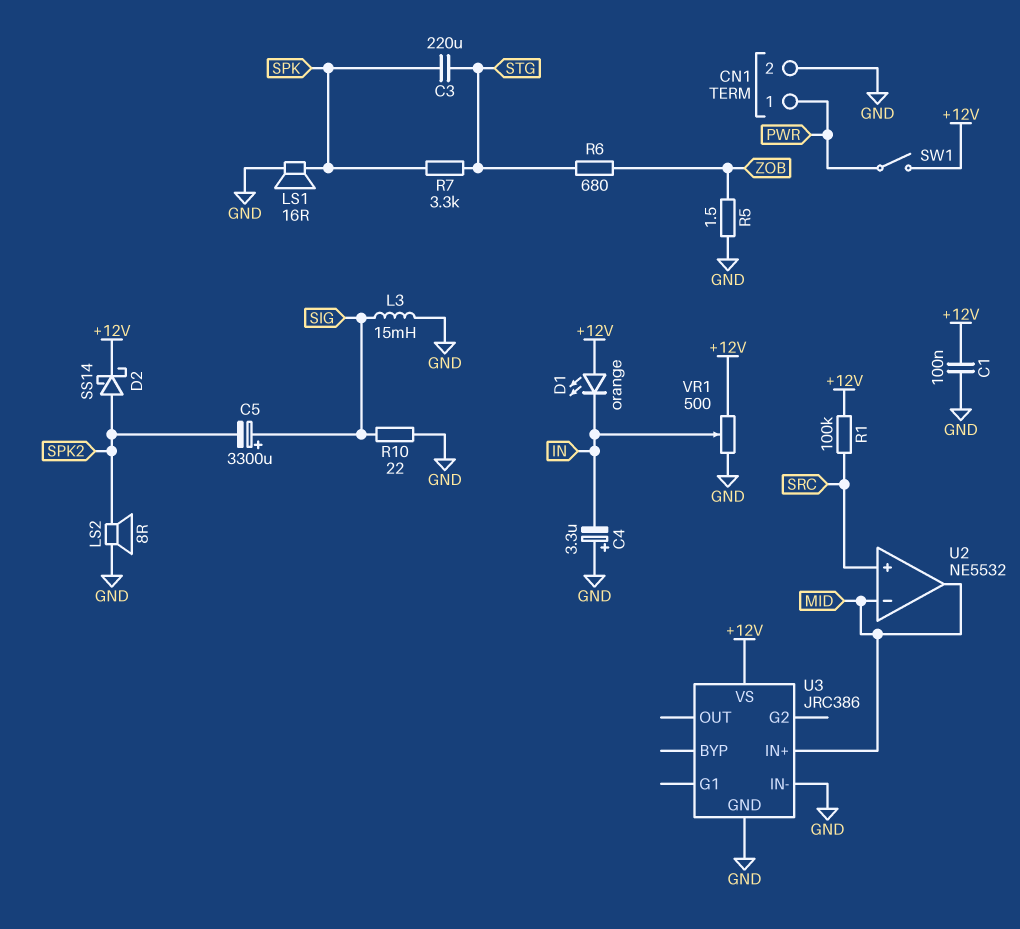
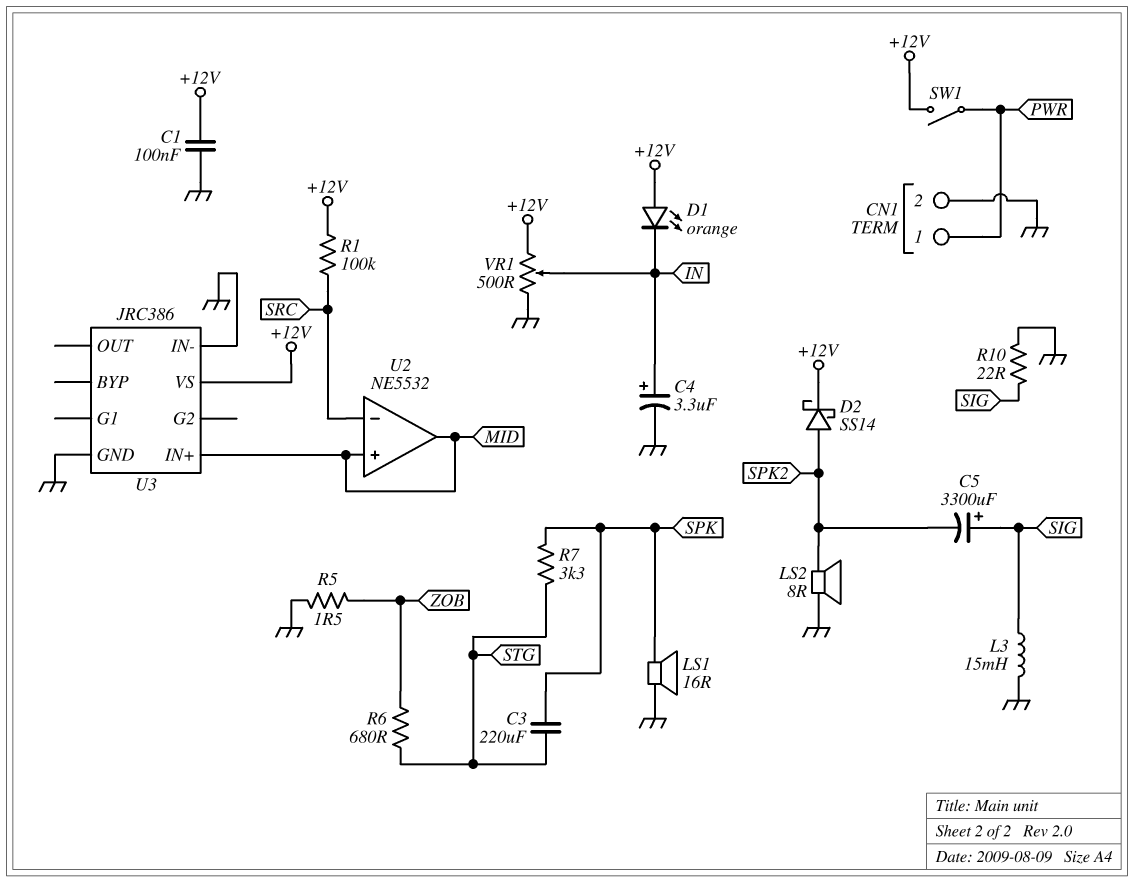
C4: 3.3uF (plus GND, minus IN) -> 3.3uF (plus IN, minus GND)
U2 pin in+: SRC -> MID
U2 pin in-: MID -> SRC

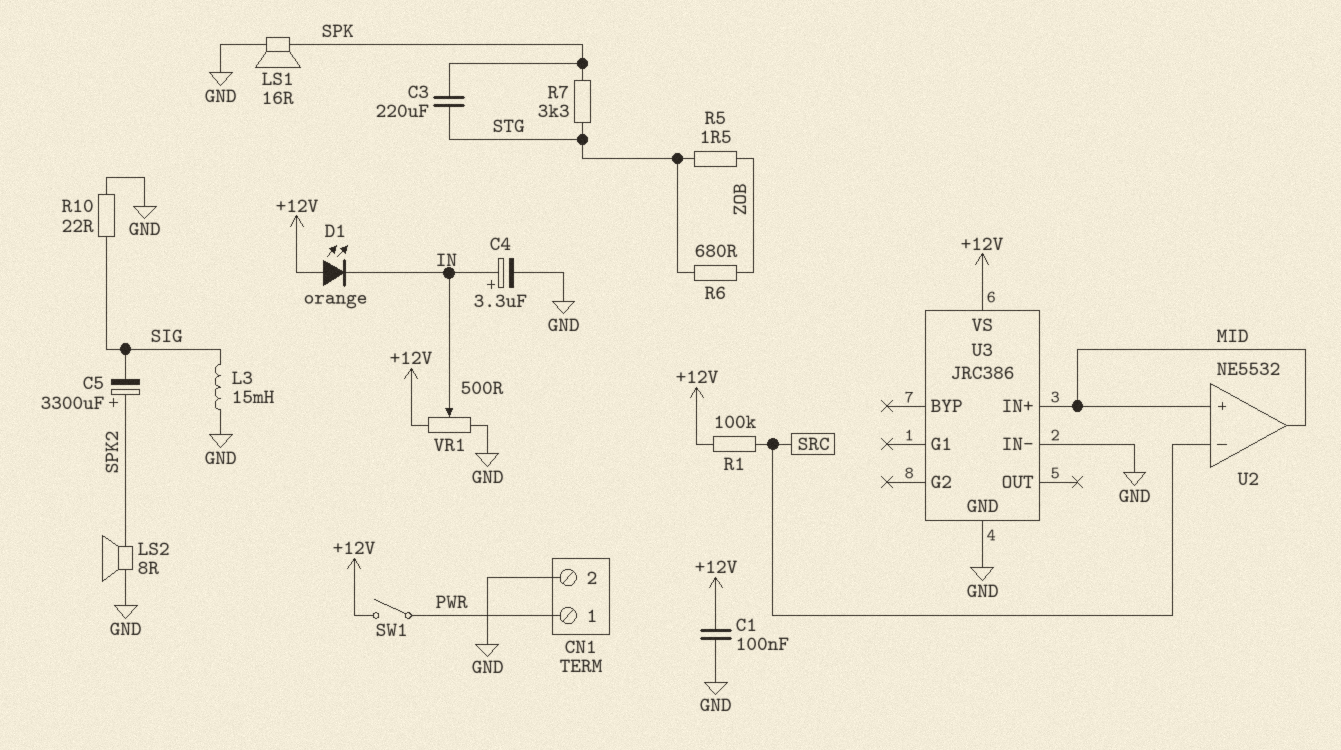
C5: 3300uF (plus SIG, minus SPK2) -> 3300uF (plus SPK2, minus SIG)
D2: schottky SS14 (A SPK2, K +12V) -> none
R5: 1.5 (GND, ZOB) -> 1.5 (STG, ZOB)

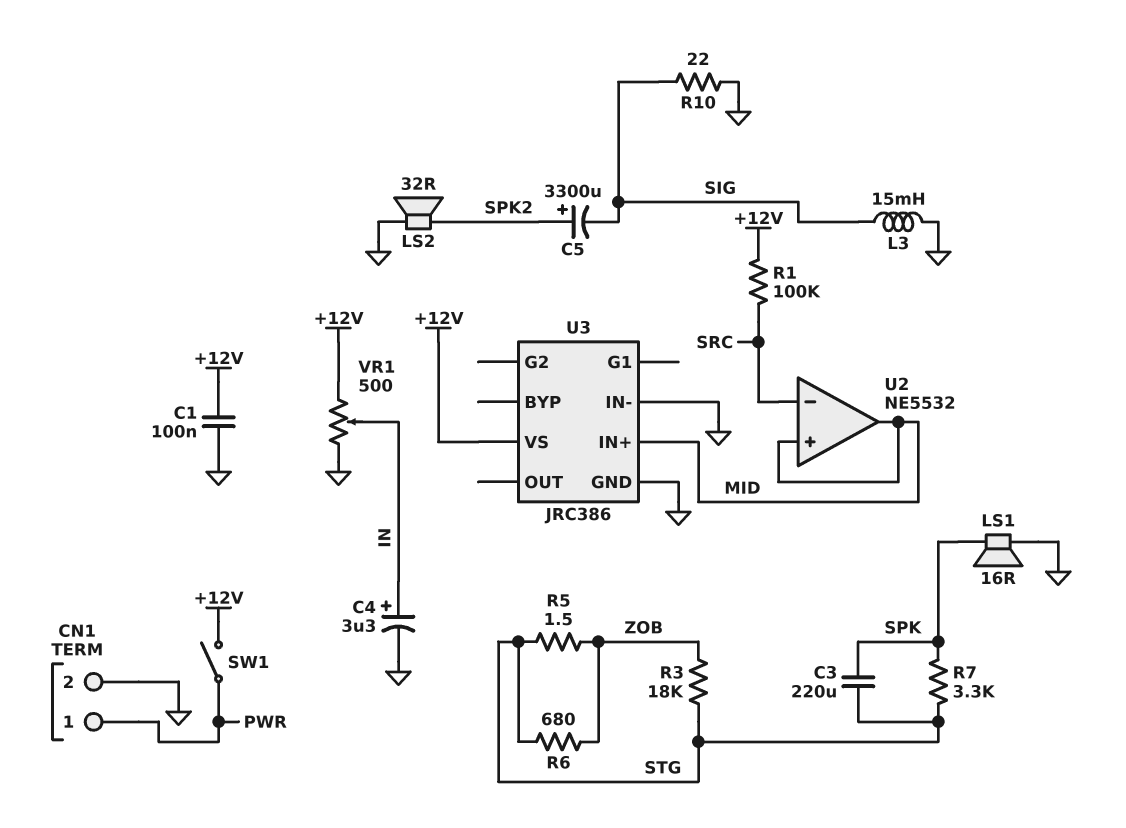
D1: LED orange (A +12V, K IN) -> none
LS2: speaker 8R (GND, SPK2) -> speaker 32R (GND, SPK2)
R3: none -> 18k (STG, ZOB)

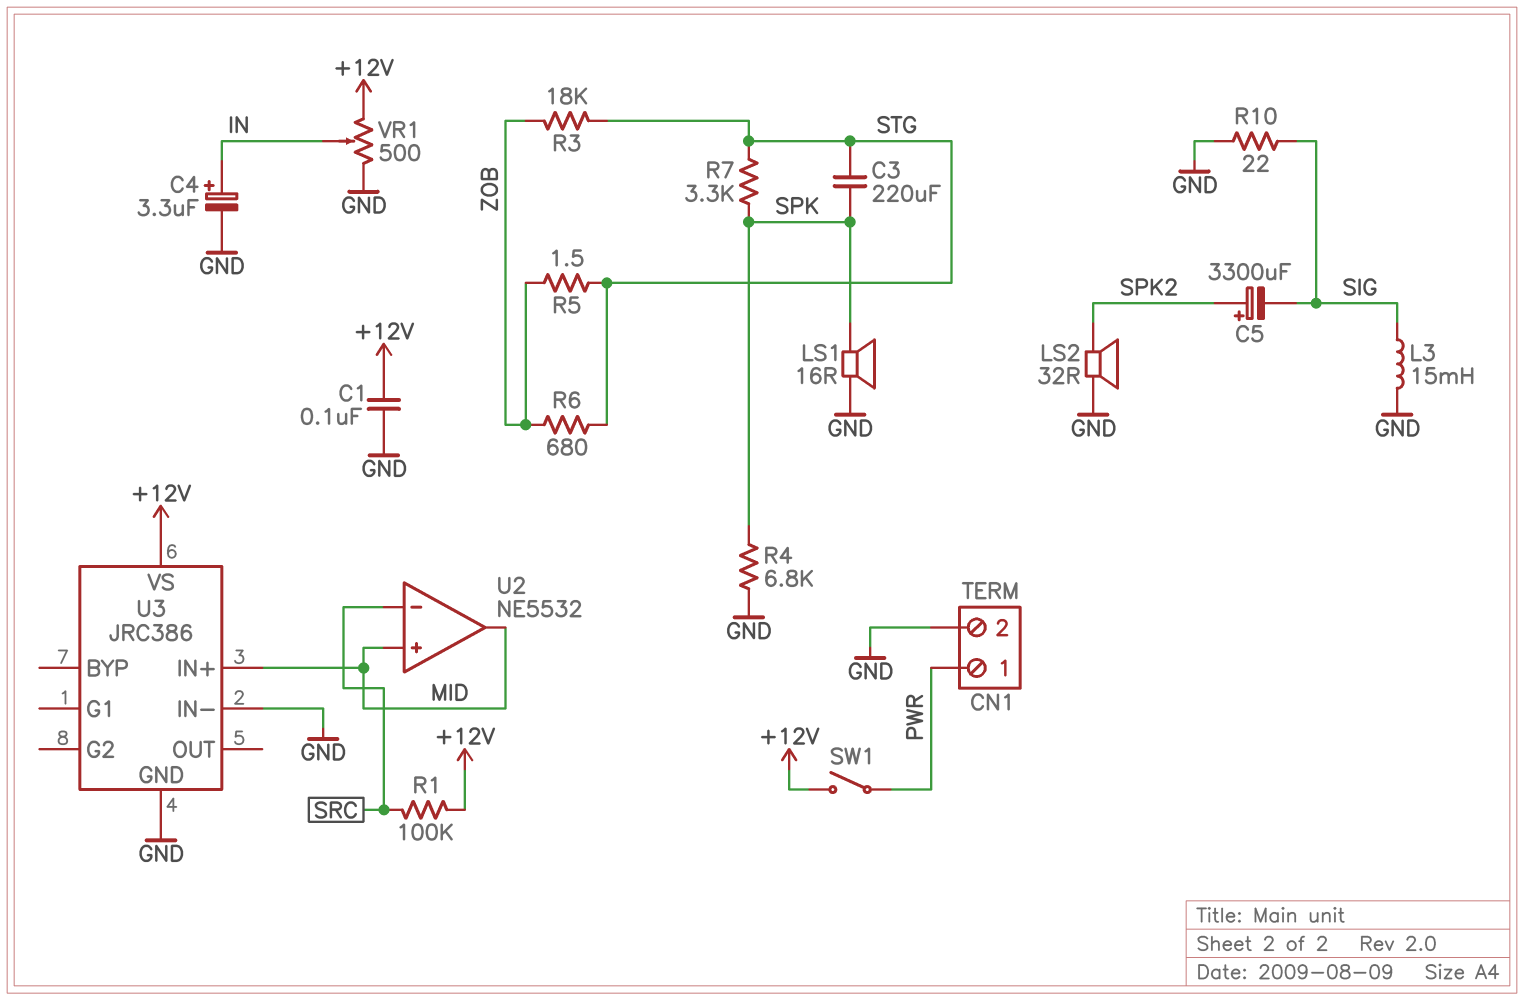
R4: none -> 6.8k (GND, SPK)

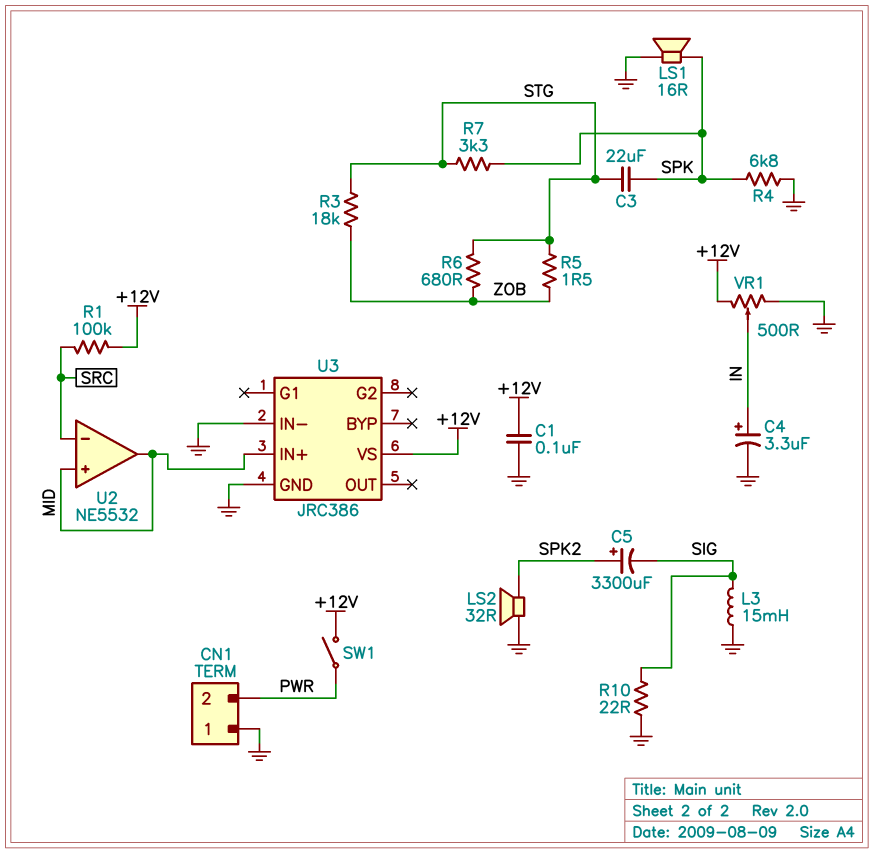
C3: 220uF (SPK, STG) -> 22uF (SPK, STG)
CN1 pin 1: PWR -> GND
CN1 pin 2: GND -> PWR

